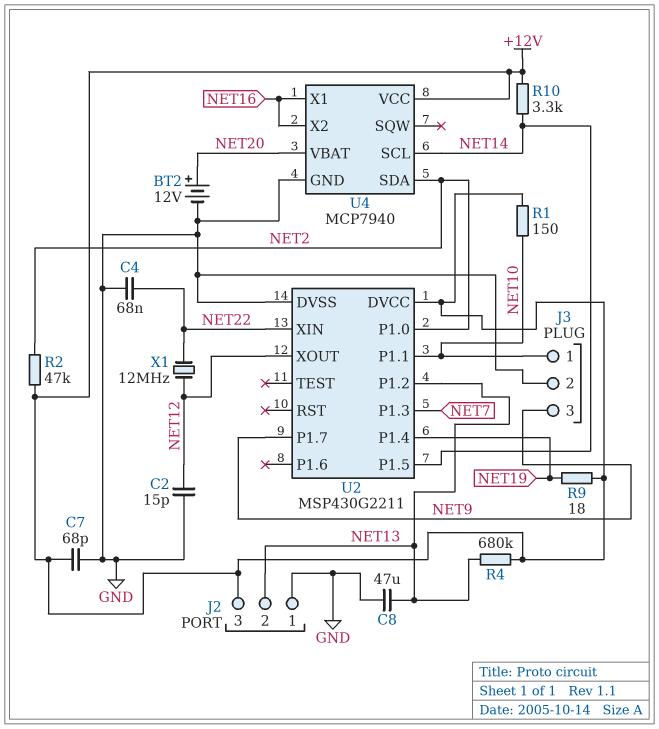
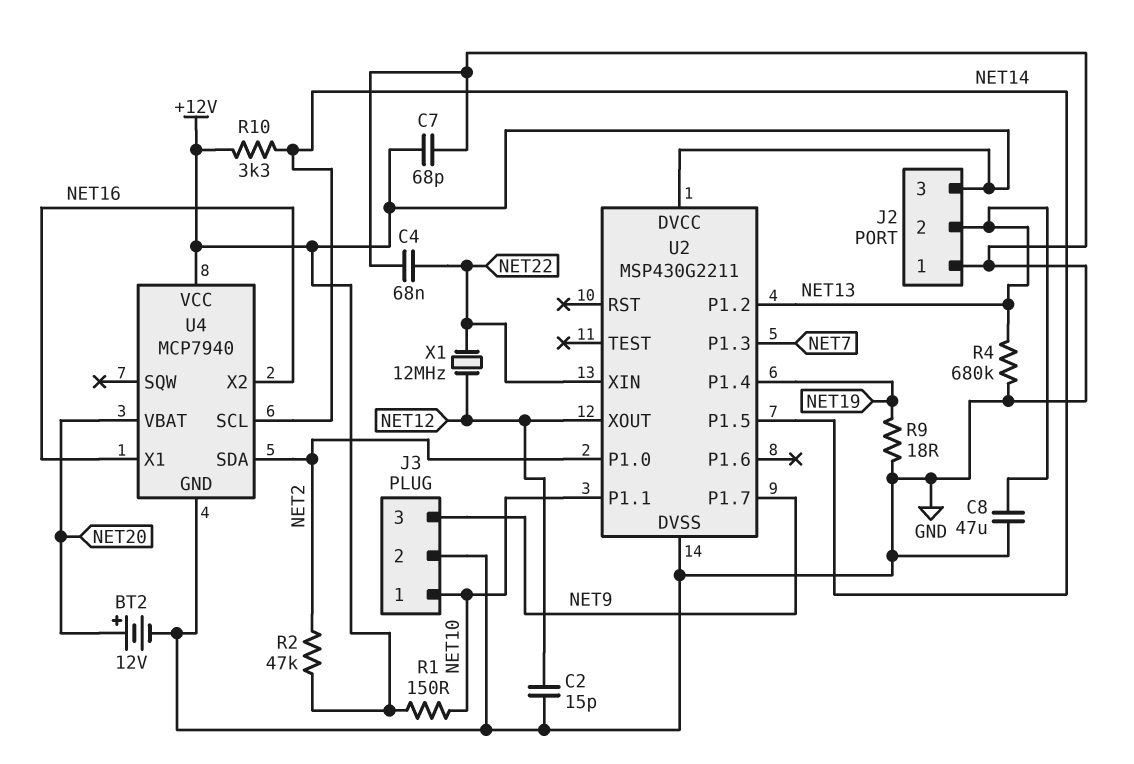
R4: 680k (+12V, NET13) -> 680k (GND, NET13)
R9: 18 (+12V, NET19) -> 18 (GND, NET19)

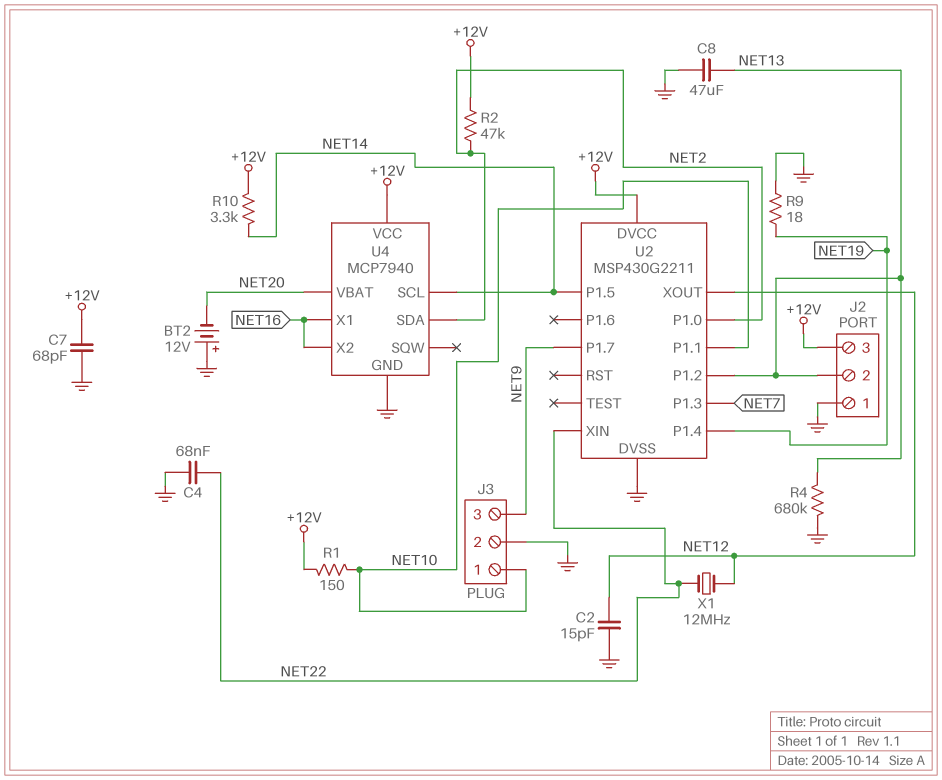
BT2: 12V (plus NET20, minus GND) -> 12V (plus GND, minus NET20)

